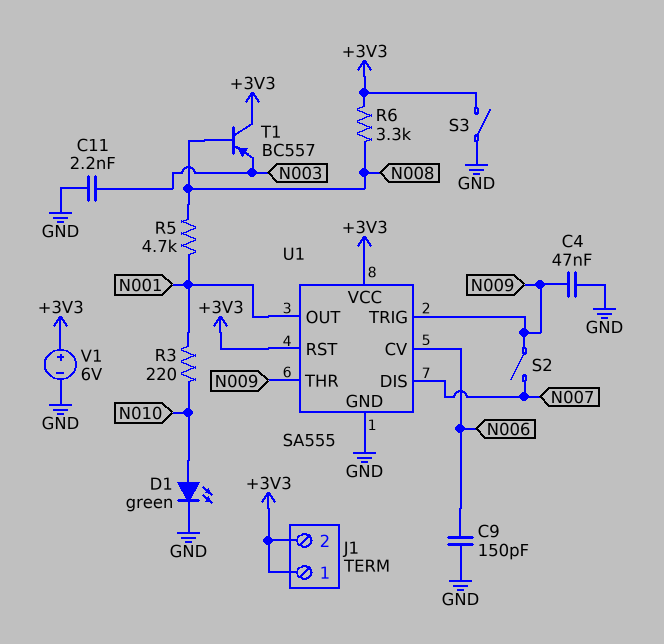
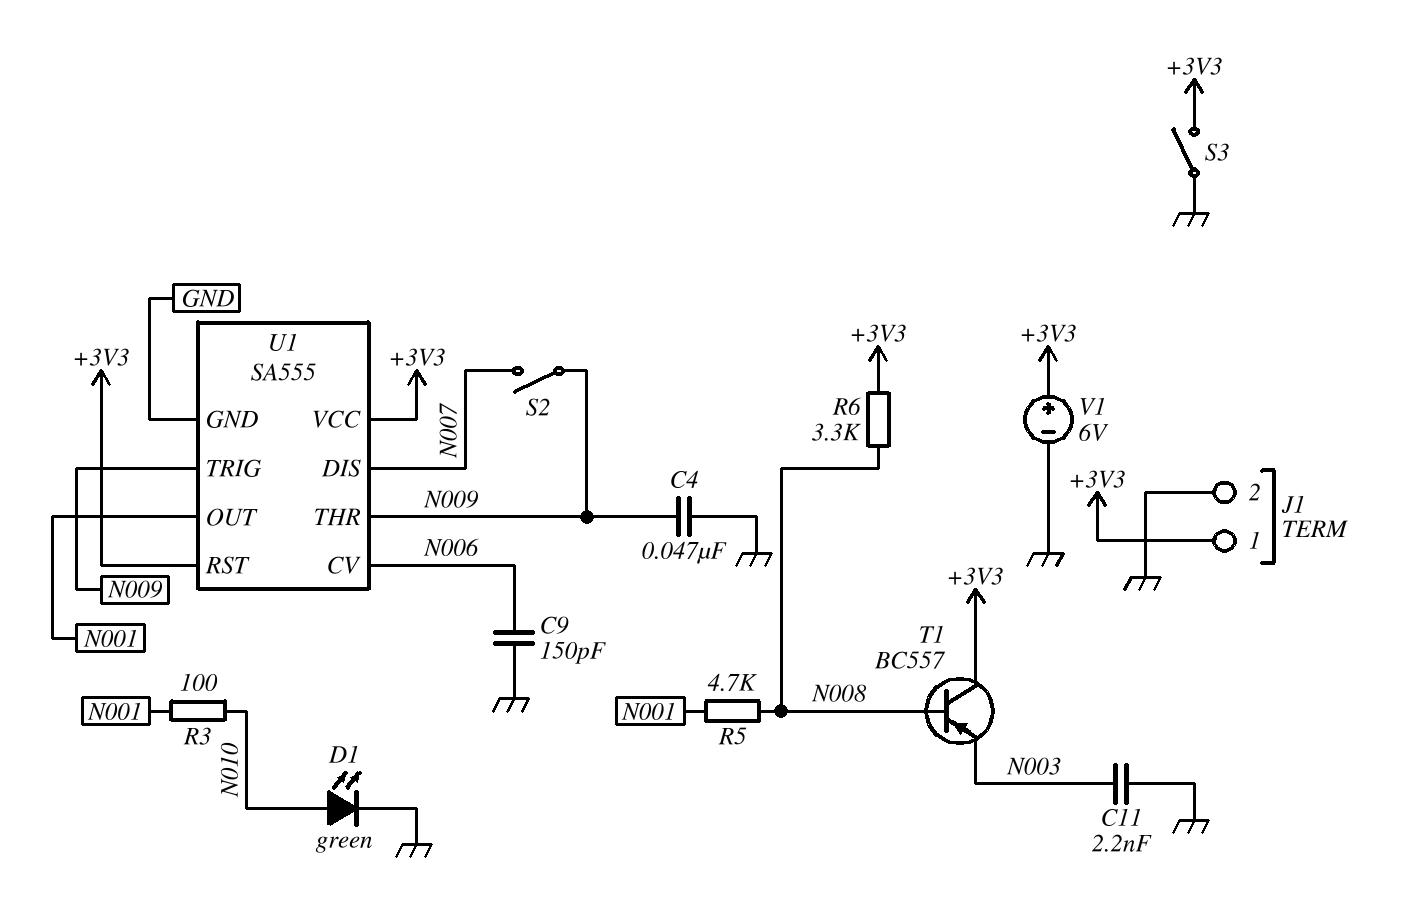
J1 pin 2: +3V3 -> GND
R3: 220 (N001, N010) -> 100 (N001, N010)

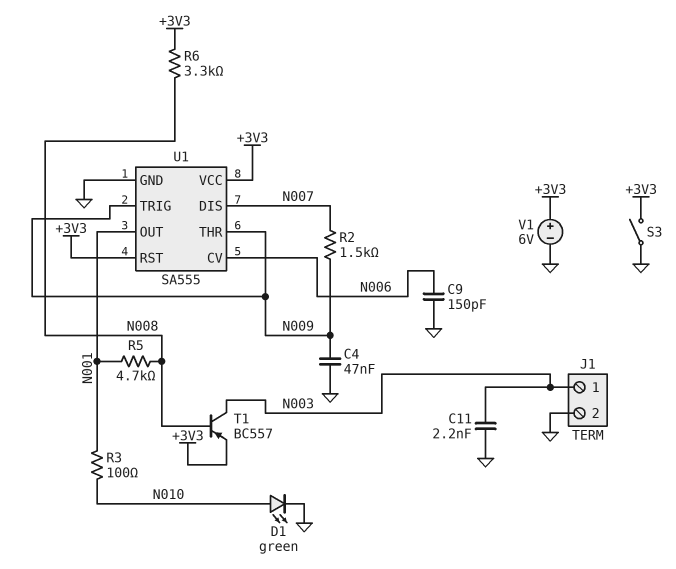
J1 pin 1: +3V3 -> N003
R2: none -> 1.5k (N007, N009)
S2: switch (N007, N009) -> none
T1: PNP BC557 (B N008, C +3V3, E N003) -> PNP BC557 (B N008, C N003, E +3V3)

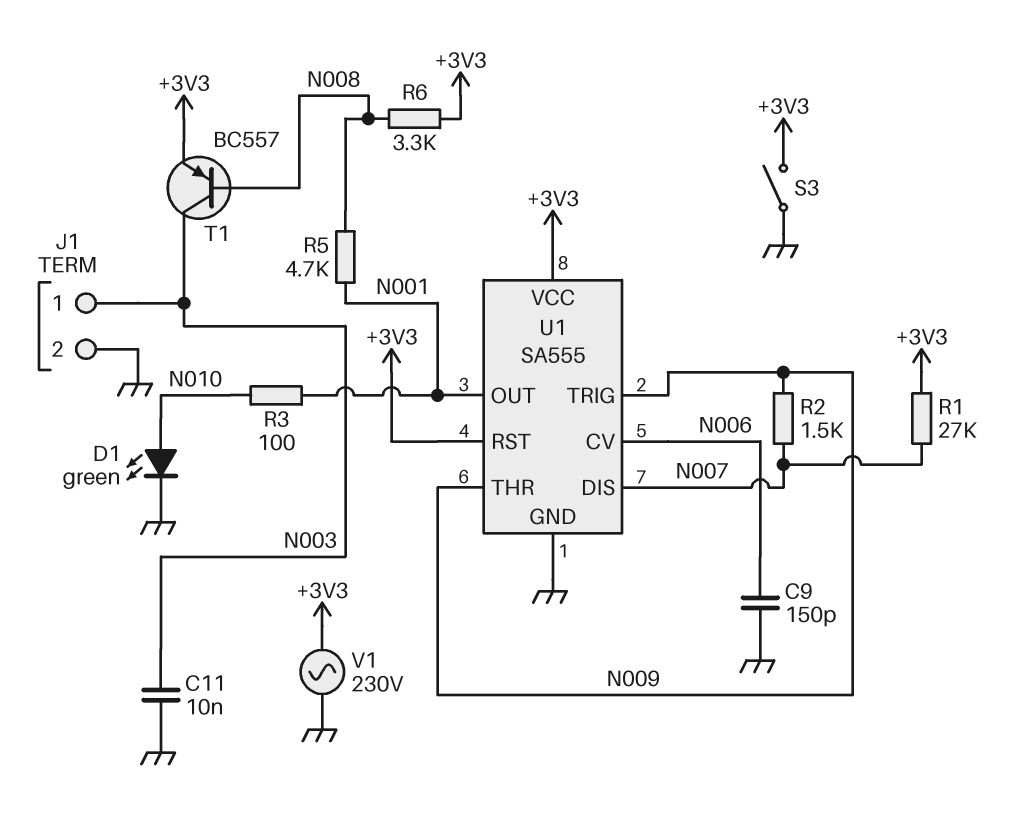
C4: 47nF (GND, N009) -> none
C11: 2.2nF (GND, N003) -> 10nF (GND, N003)
R1: none -> 27k (+3V3, N007)
V1: 6V (plus +3V3, minus GND) -> AC 230V (+3V3, GND)

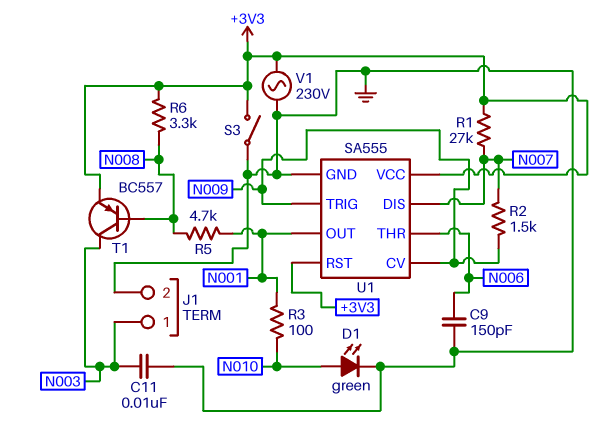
U1 pin CV: N006 -> N009
U1 pin THR: N009 -> N006

